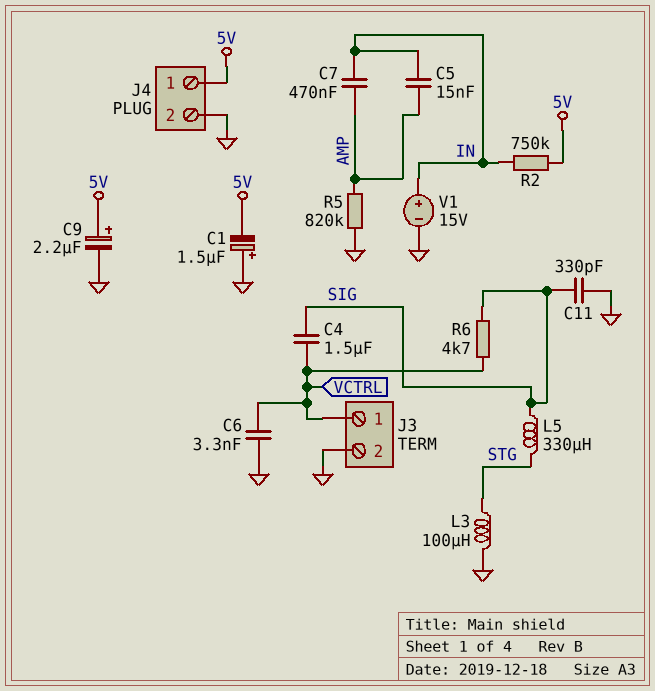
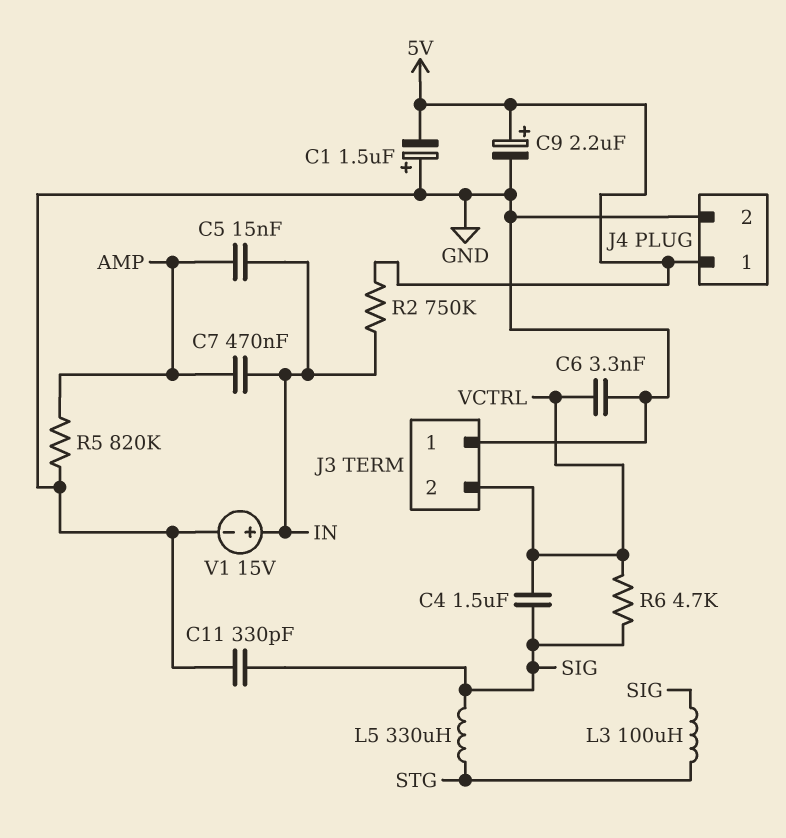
J3 pin 1: VCTRL -> GND
J3 pin 2: GND -> VCTRL
L3: 100uH (GND, STG) -> 100uH (SIG, STG)

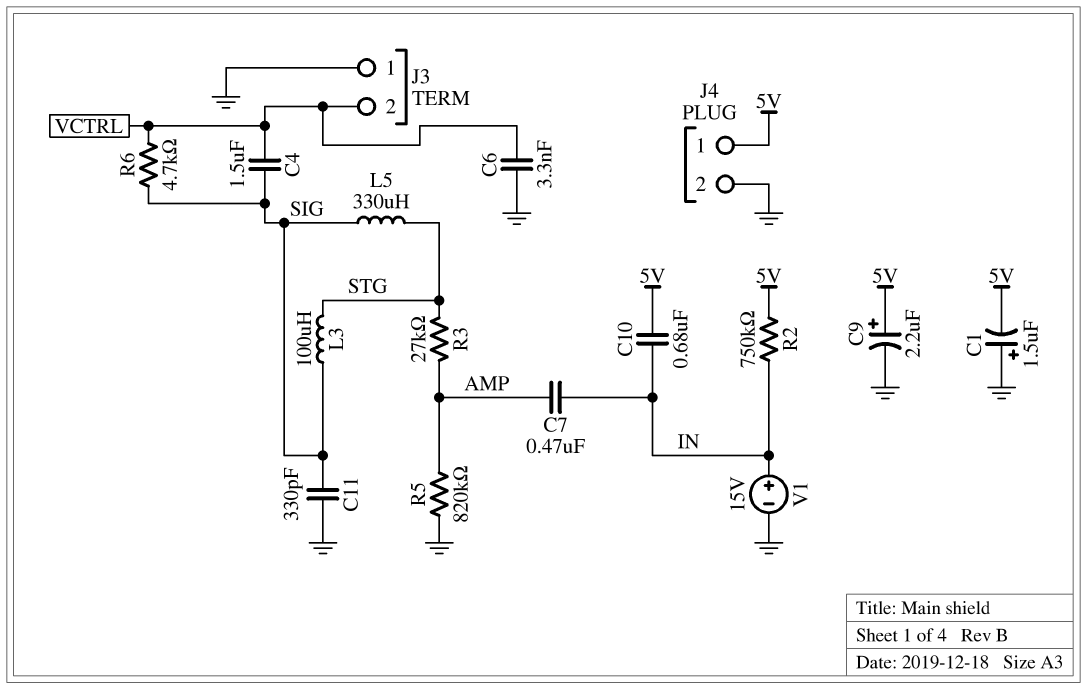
C5: 15nF (AMP, IN) -> none
C10: none -> 680nF (5V, IN)
R3: none -> 27k (AMP, STG)

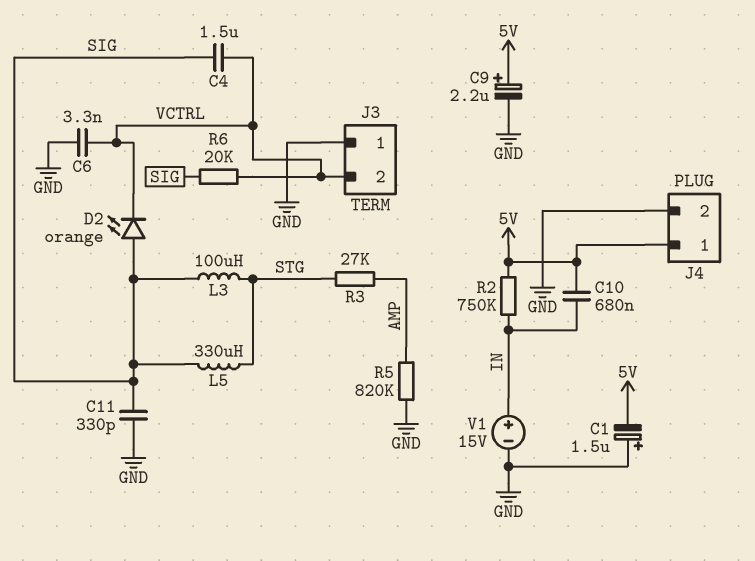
C7: 470nF (AMP, IN) -> none
D2: none -> LED orange (A SIG, K VCTRL)
R6: 4.7k (SIG, VCTRL) -> 20k (SIG, VCTRL)

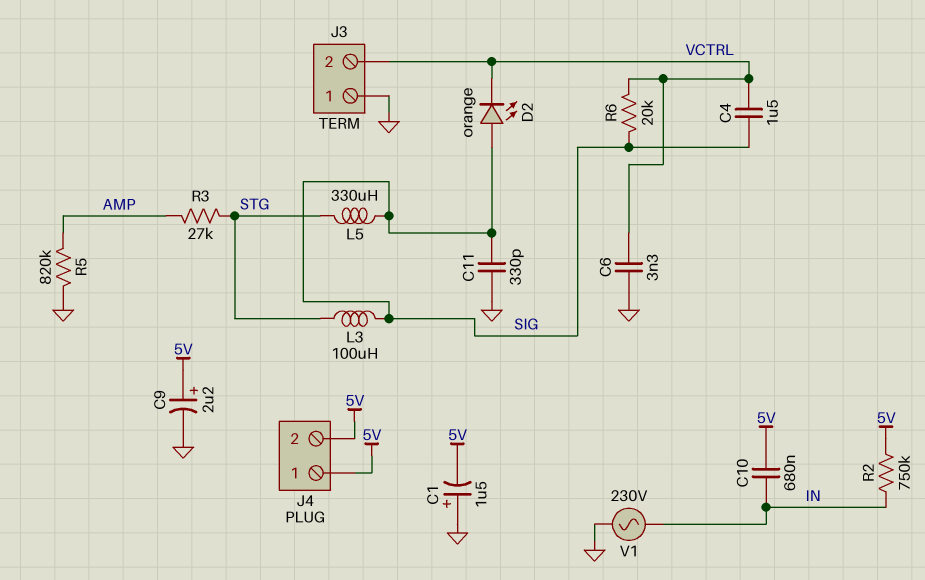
J4 pin 2: GND -> 5V
V1: 15V (plus IN, minus GND) -> AC 230V (GND, IN)

